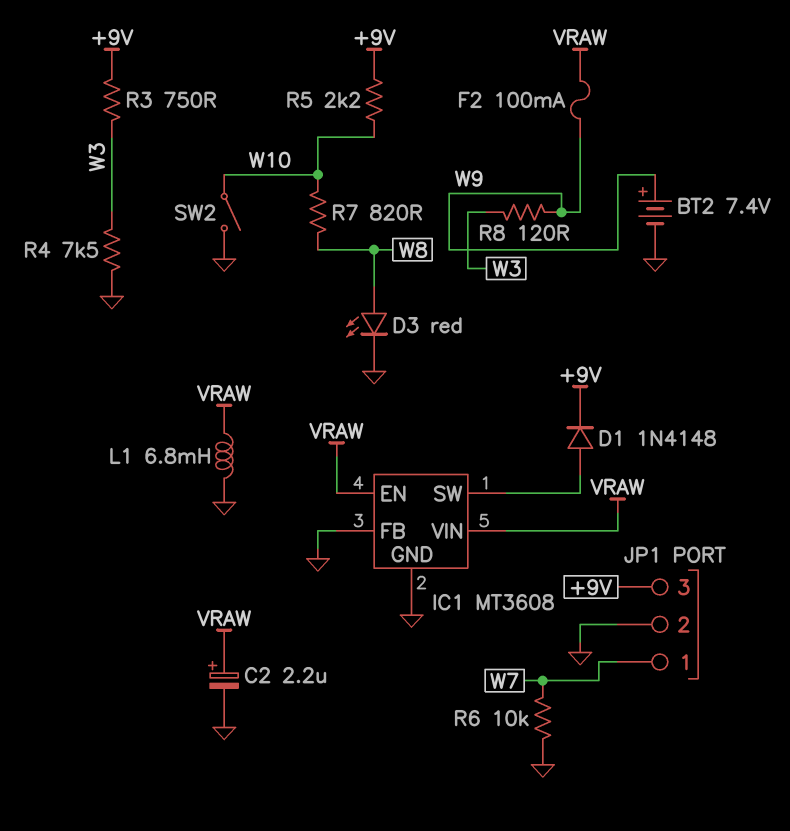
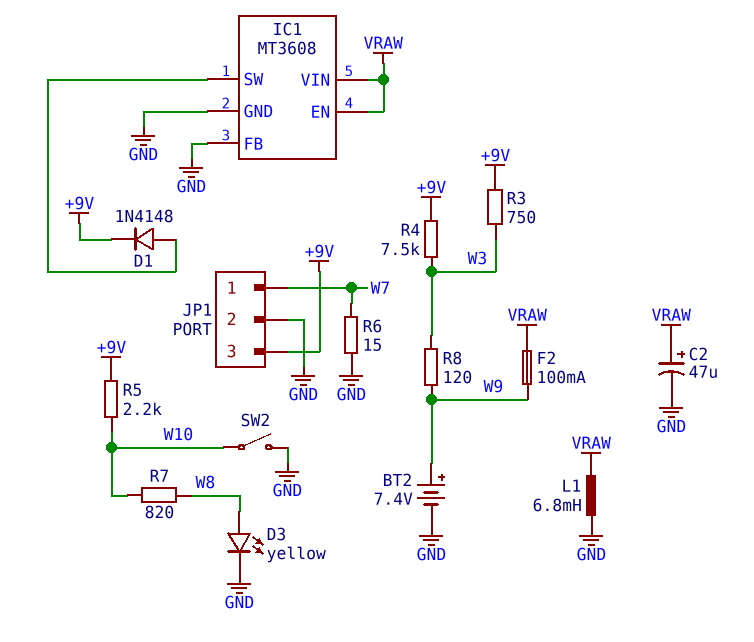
C2: 2.2uF (plus VRAW, minus GND) -> 47uF (plus VRAW, minus GND)
D3: LED red (A W8, K GND) -> LED yellow (A W8, K GND)
R4: 7.5k (GND, W3) -> 7.5k (+9V, W3)
R6: 10k (GND, W7) -> 15 (GND, W7)

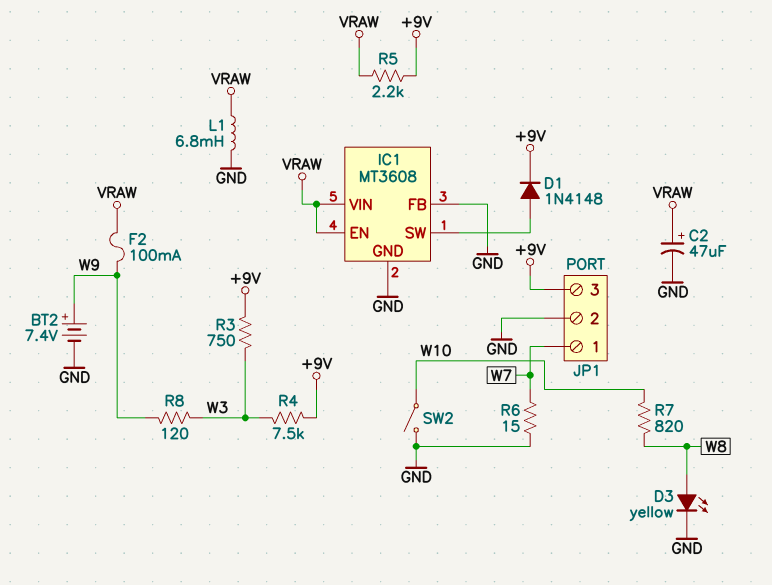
R5: 2.2k (+9V, W10) -> 2.2k (+9V, VRAW)

